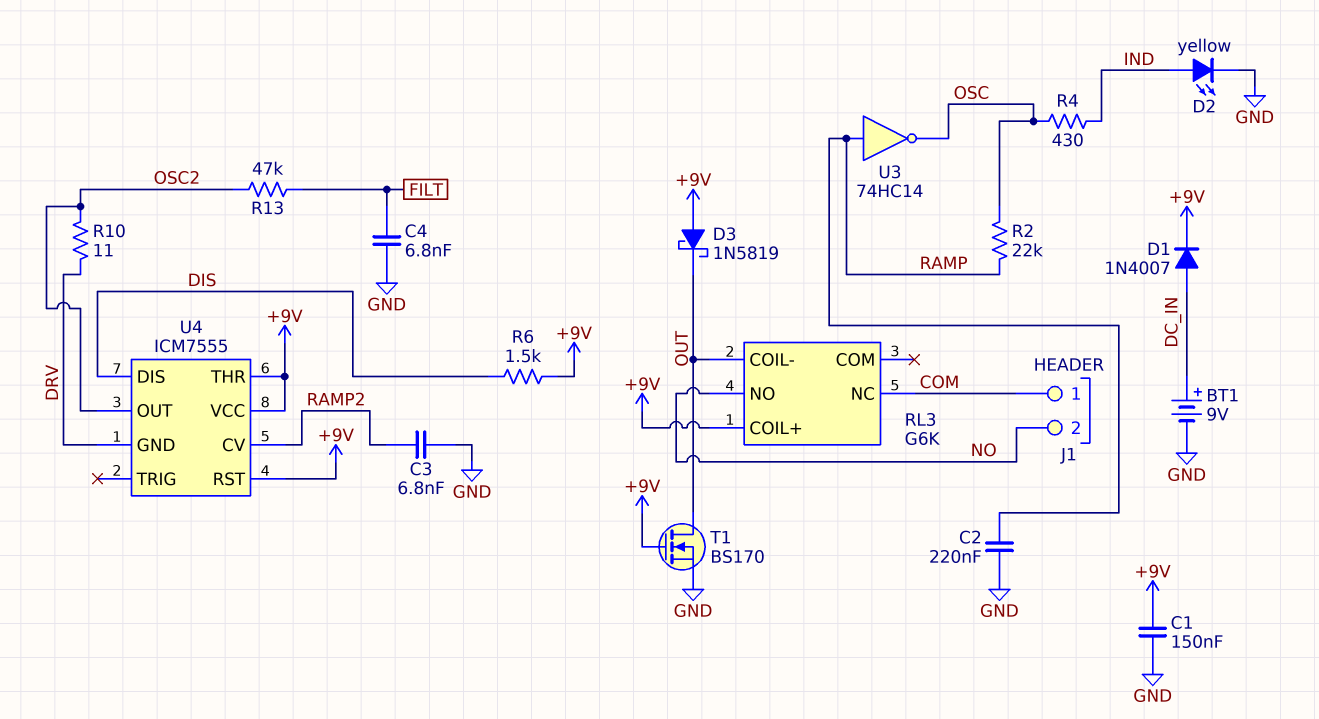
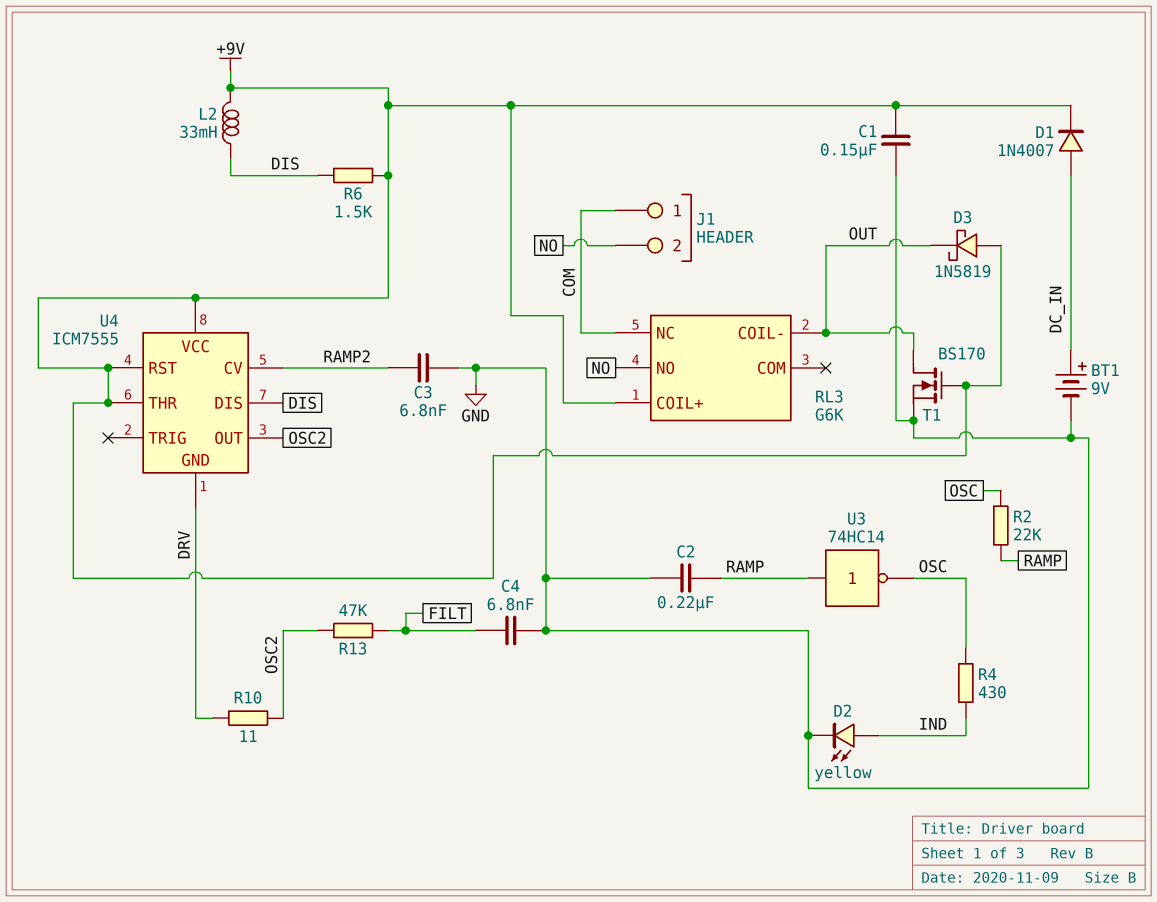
L2: none -> 33mH (+9V, DIS)

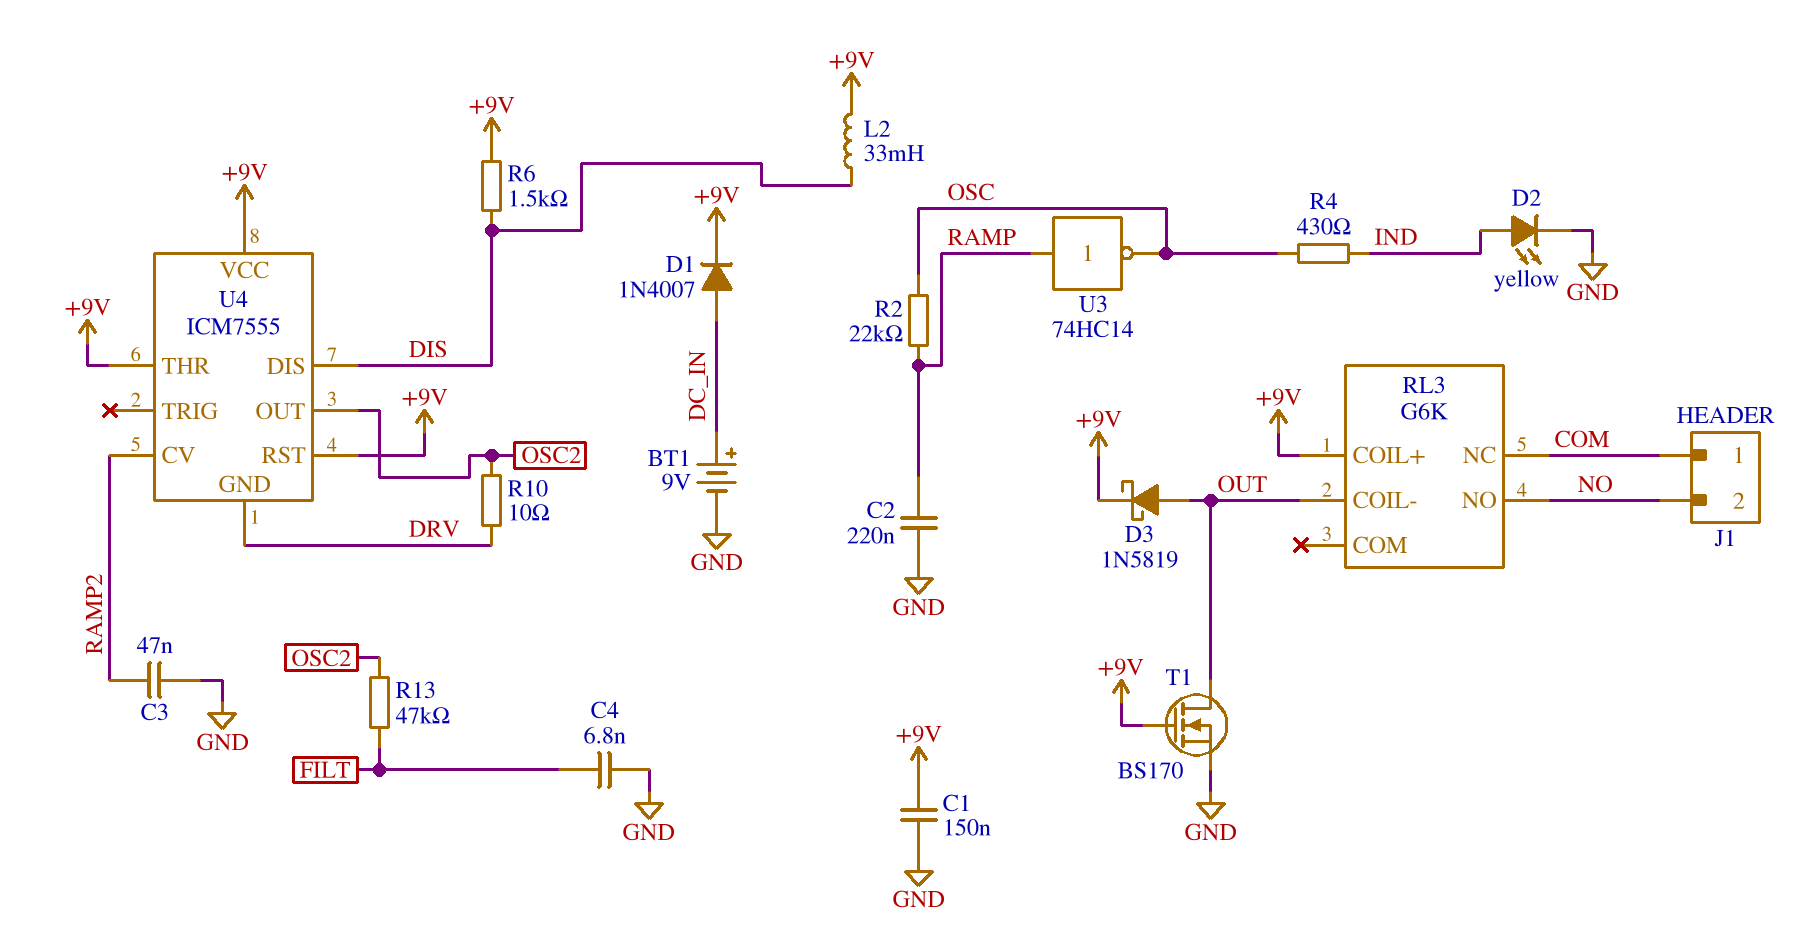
C3: 6.8nF (GND, RAMP2) -> 47nF (GND, RAMP2)
D3: schottky 1N5819 (A +9V, K OUT) -> schottky 1N5819 (A OUT, K +9V)
R10: 11 (DRV, OSC2) -> 10 (DRV, OSC2)

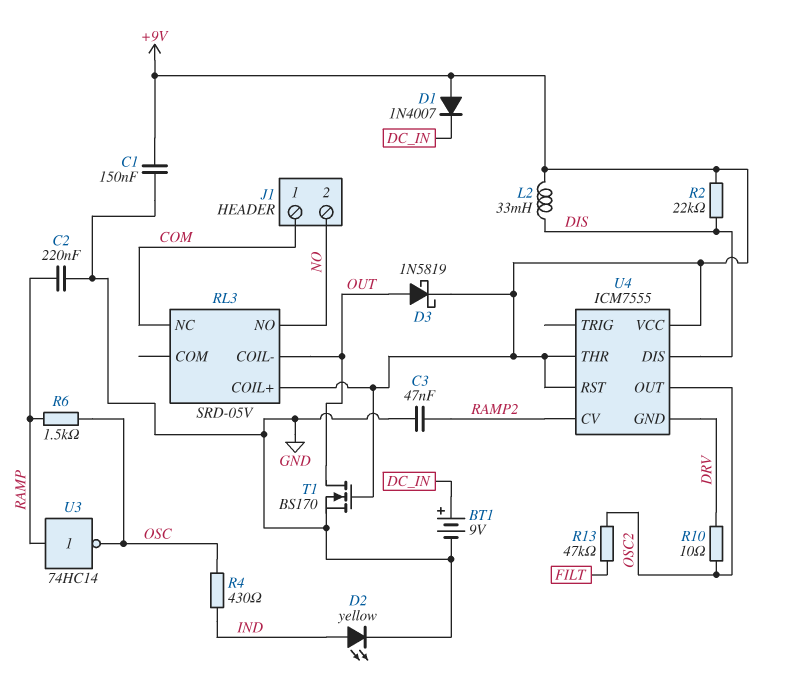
C4: 6.8nF (FILT, GND) -> none
D1: diode 1N4007 (A DC_IN, K +9V) -> diode 1N4007 (A +9V, K DC_IN)
R2: 22k (OSC, RAMP) -> 22k (+9V, DIS)
R6: 1.5k (+9V, DIS) -> 1.5k (OSC, RAMP)
RL3: G6K -> SRD-05V

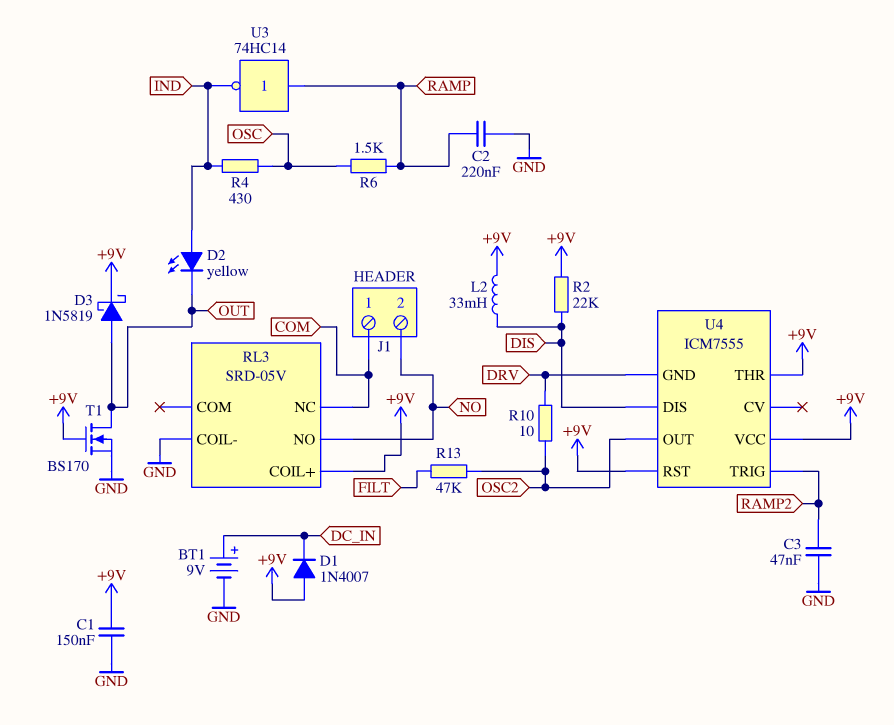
D2: LED yellow (A IND, K GND) -> LED yellow (A IND, K OUT)
RL3 pin COIL-: OUT -> GND
U3: NOT 74HC14 (in RAMP, out OSC) -> NOT 74HC14 (in RAMP, out IND)
U4 pin CV: RAMP2 -> none
U4 pin TRIG: none -> RAMP2

